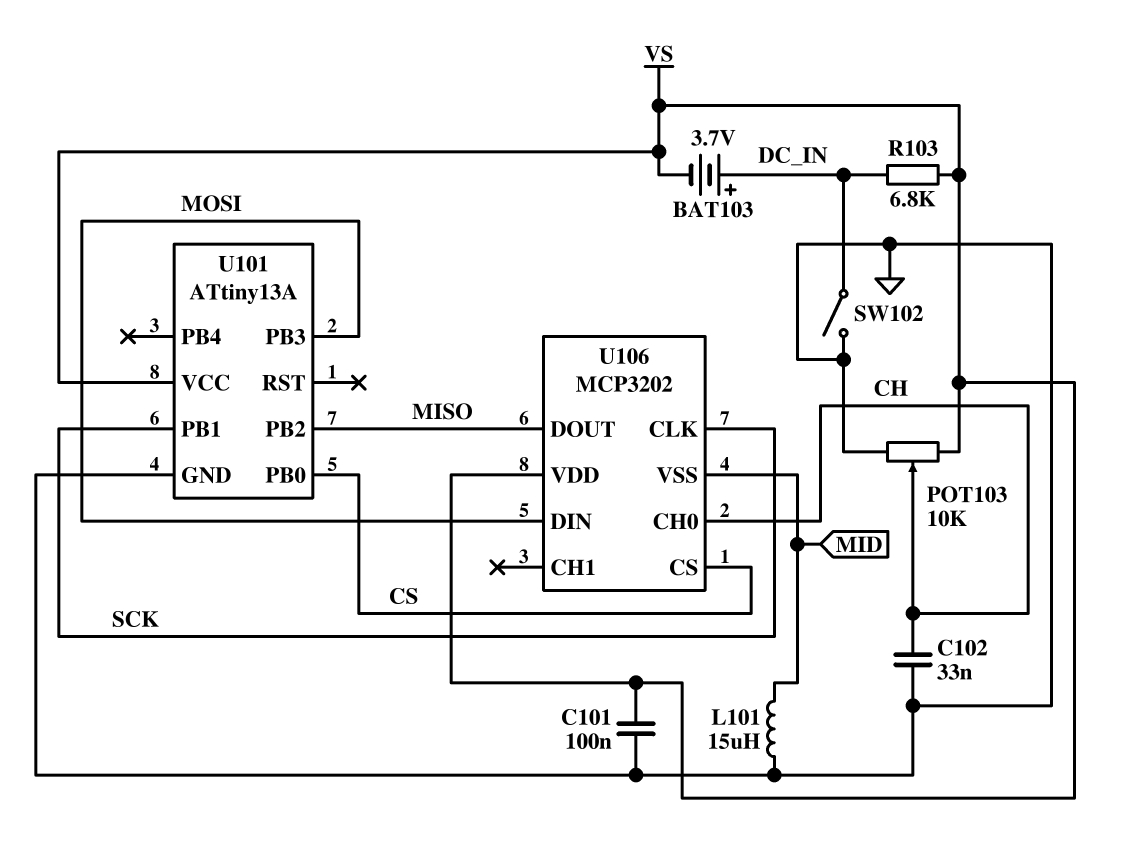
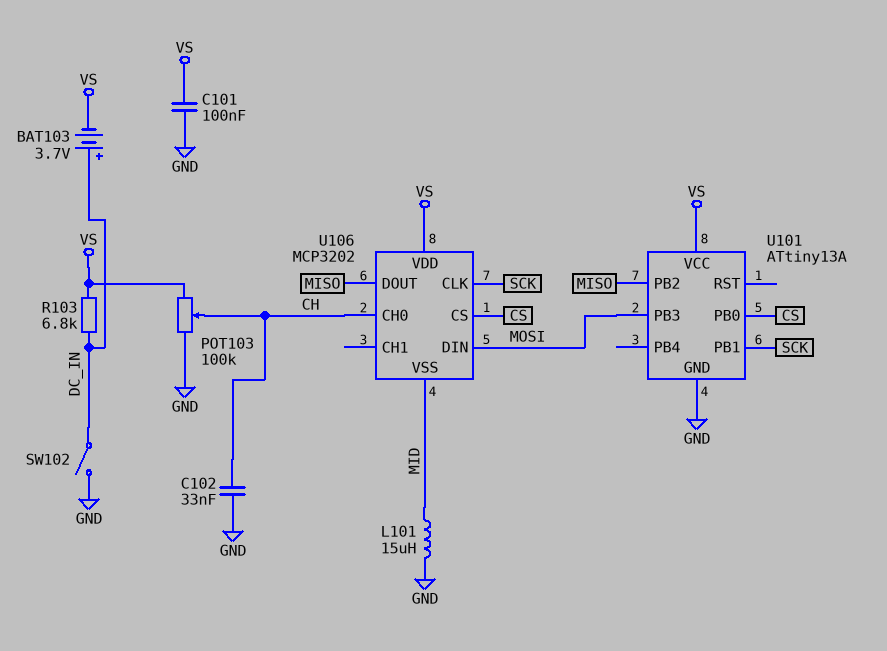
POT103: 10k (GND, VS, wiper CH) -> 100k (GND, VS, wiper CH)

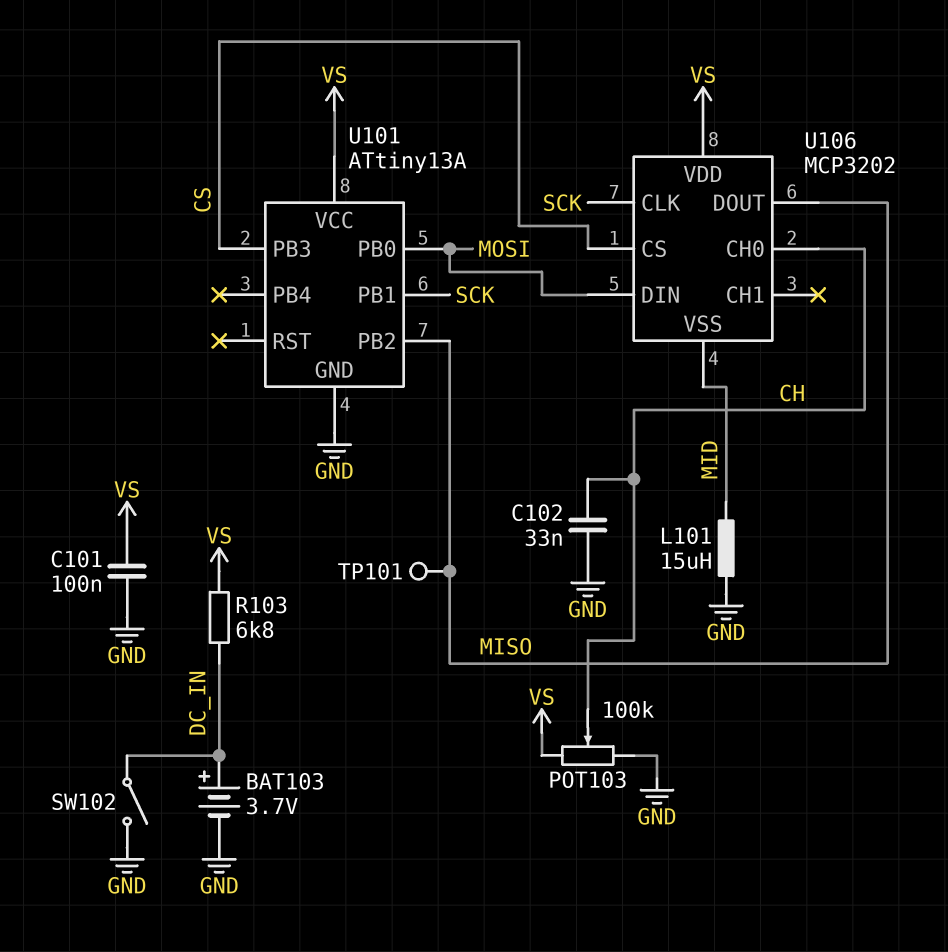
BAT103: 3.7V (plus DC_IN, minus VS) -> 3.7V (plus DC_IN, minus GND)
TP101: none -> test point (MISO)
U101 pin PB0: CS -> MOSI
U101 pin PB3: MOSI -> CS

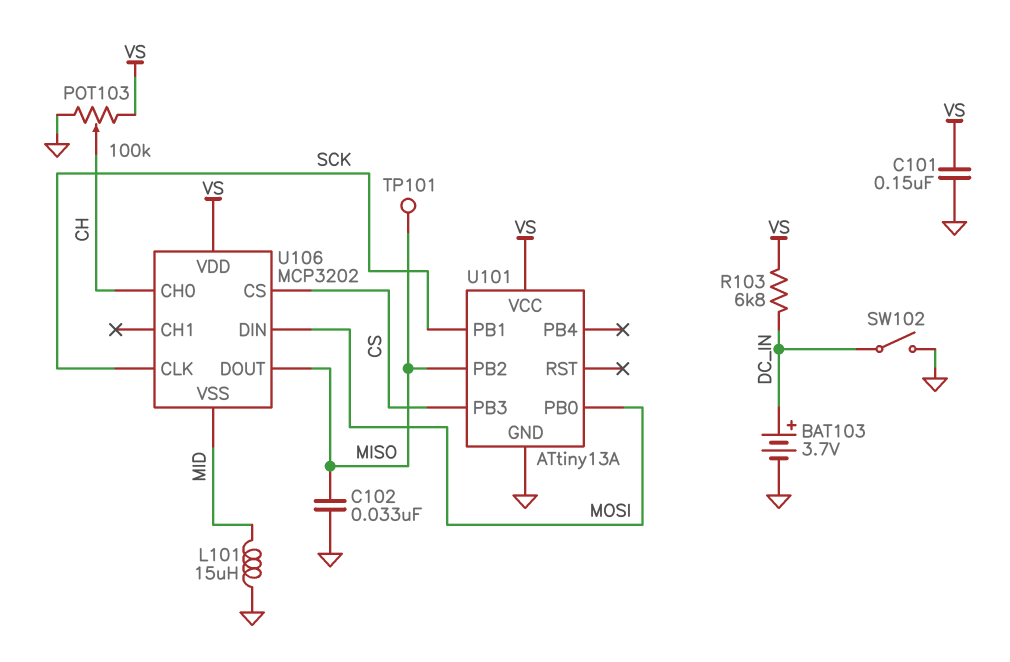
C101: 100nF (GND, VS) -> 150nF (GND, VS)
C102: 33nF (CH, GND) -> 33nF (GND, MISO)

